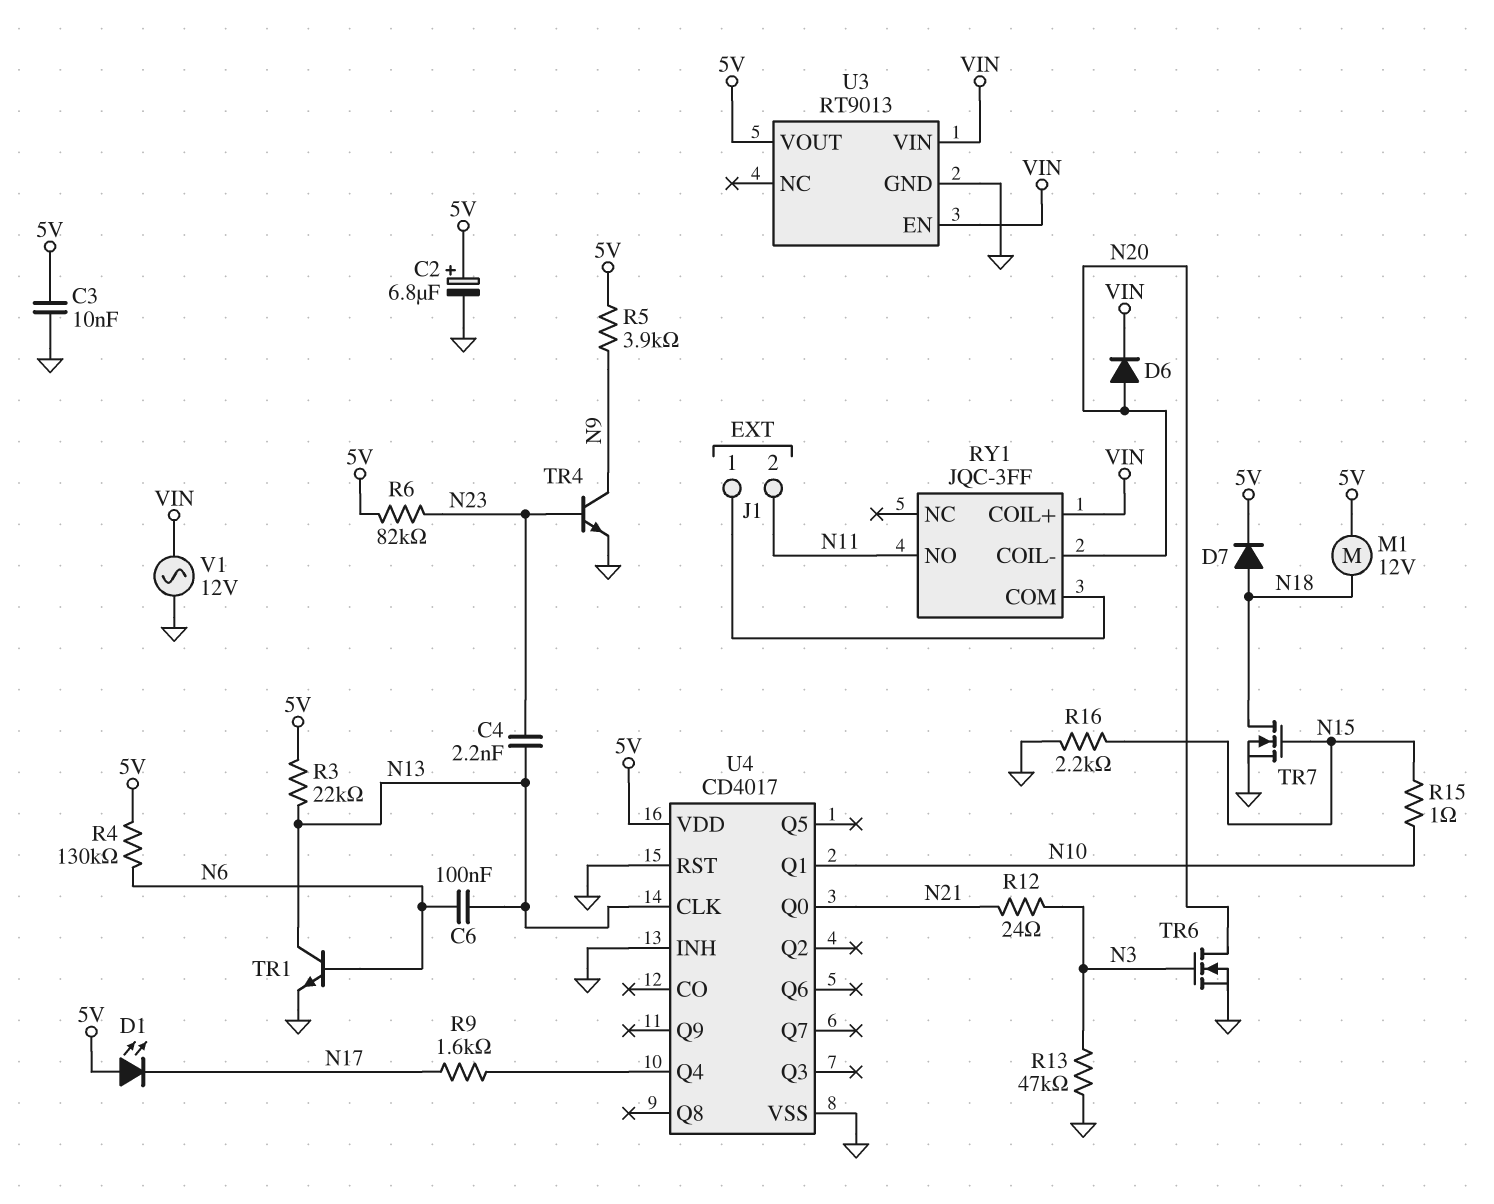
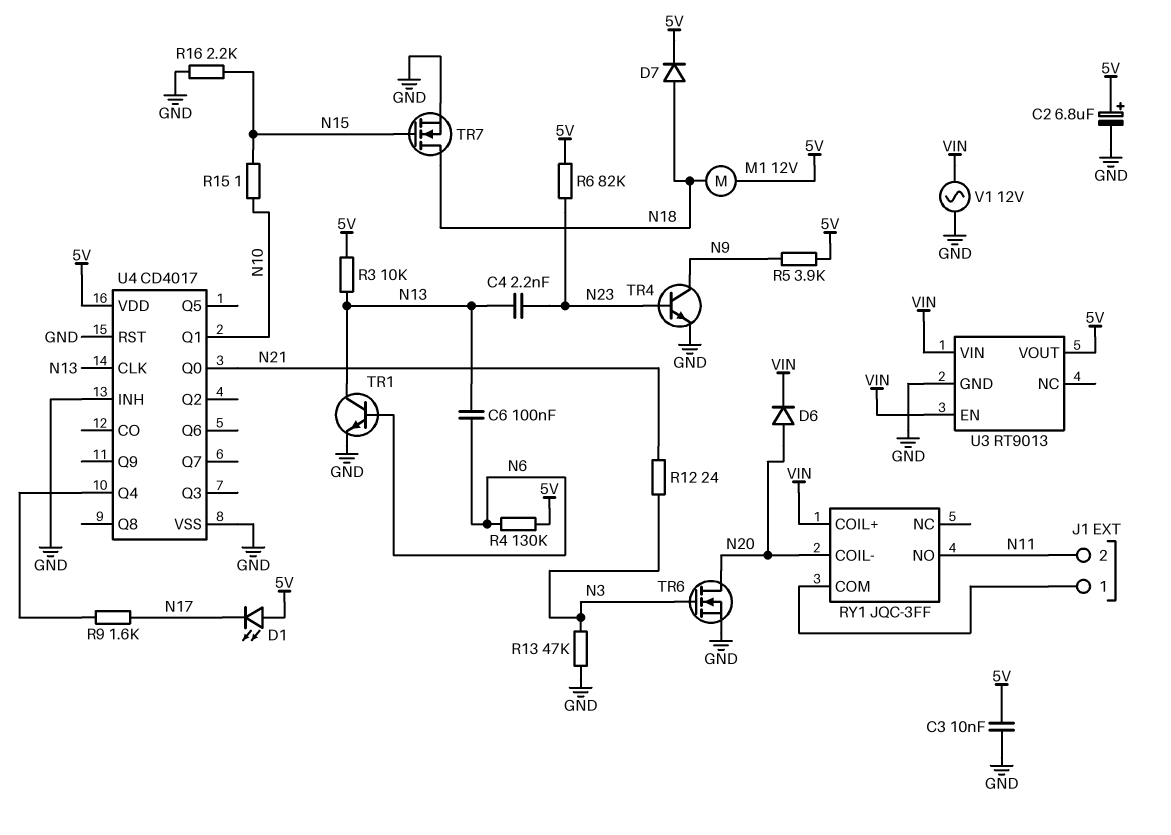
R3: 22k (5V, N13) -> 10k (5V, N13)

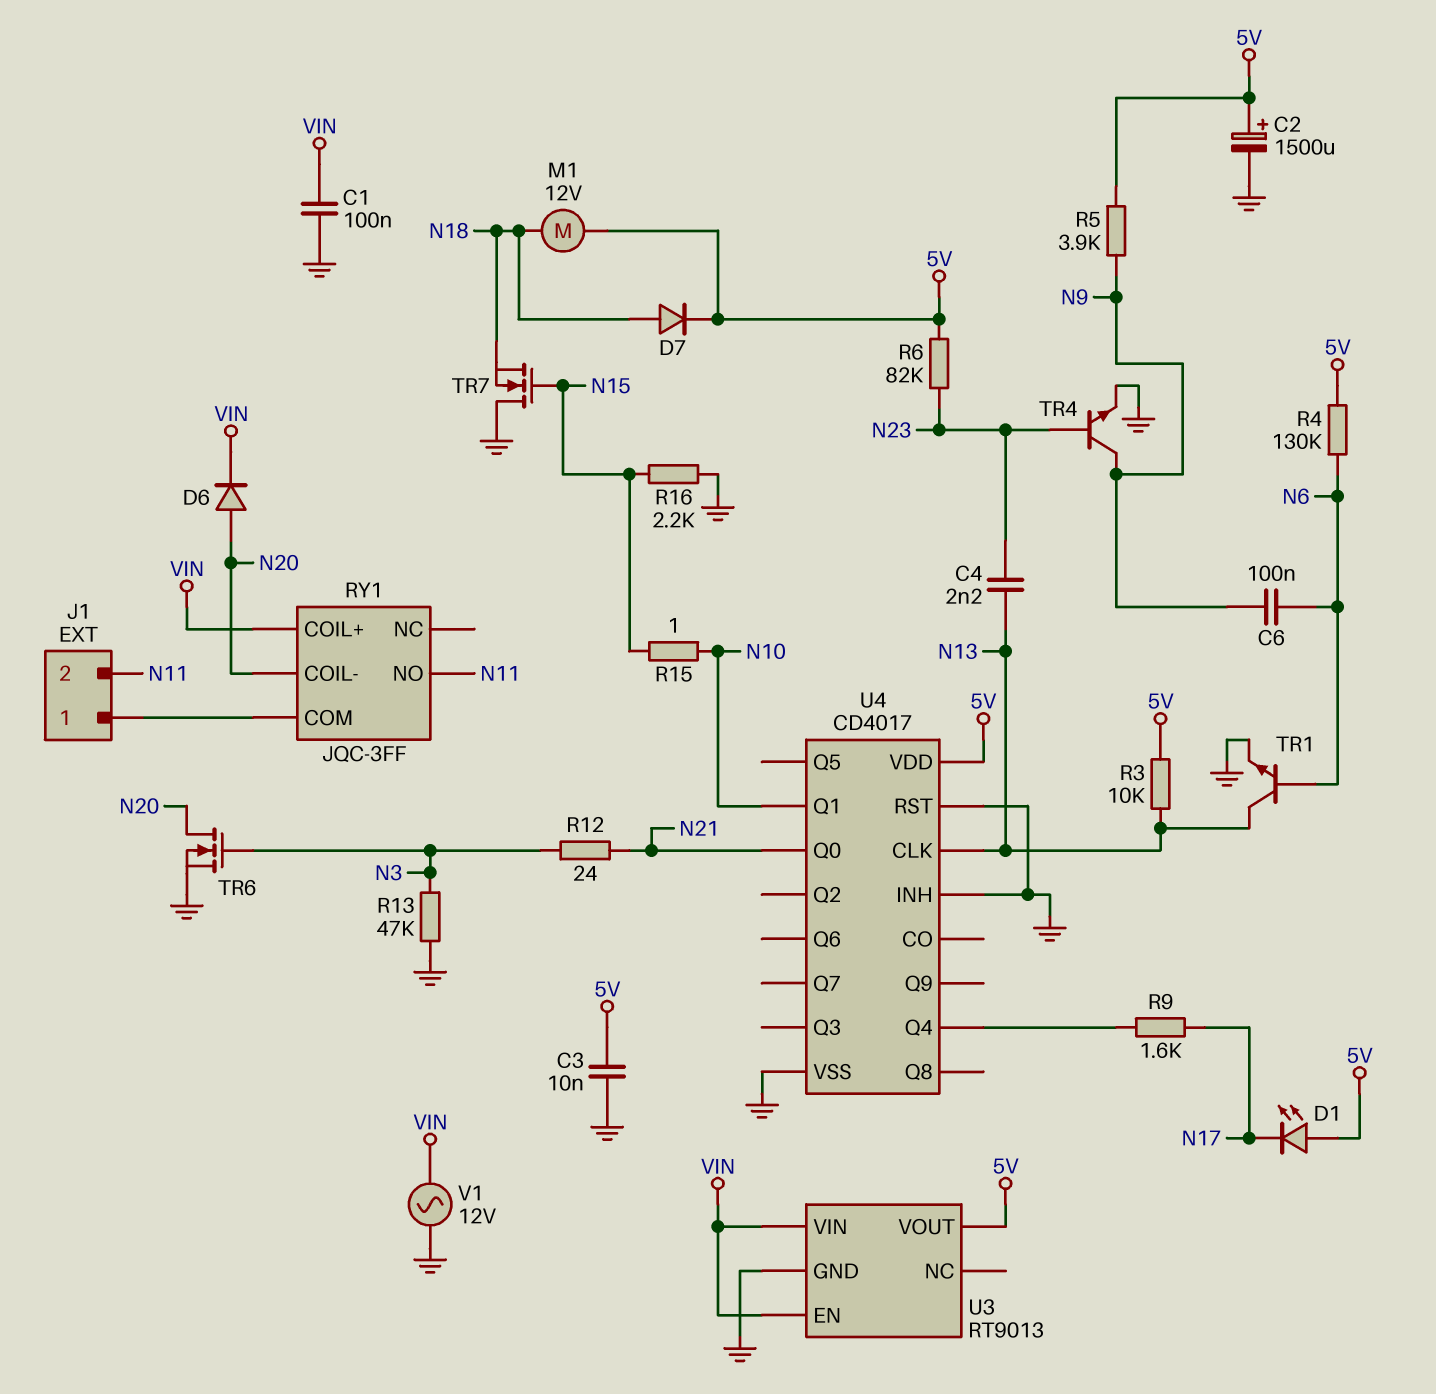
C1: none -> 100nF (GND, VIN)
C2: 6.8uF (plus 5V, minus GND) -> 1500uF (plus 5V, minus GND)
C6: 100nF (N6, N13) -> 100nF (N6, N9)
TR7: NMOS (G N15, D N18, S GND) -> NMOS (G N15, D GND, S N18)

